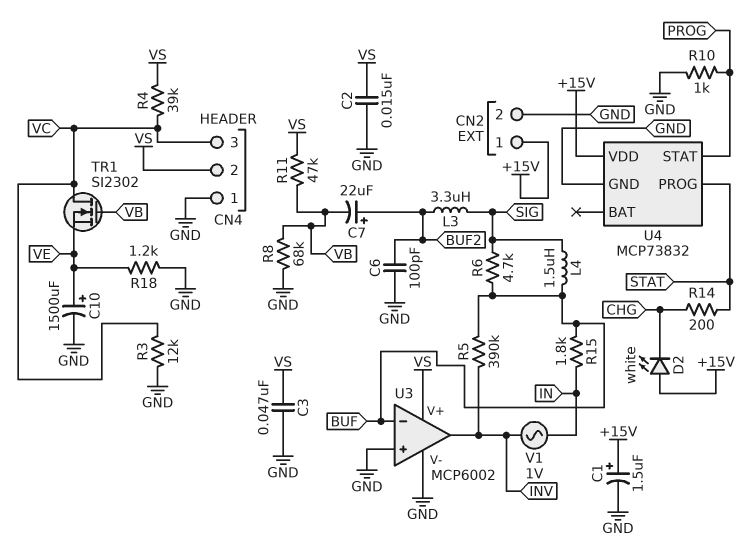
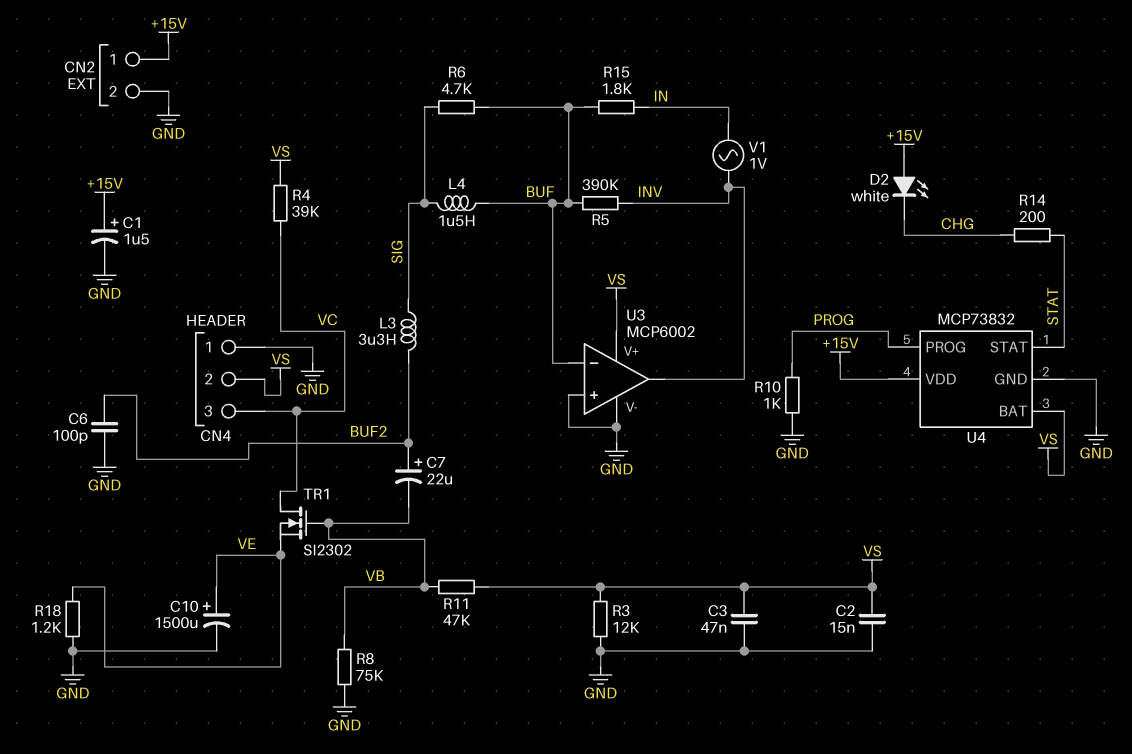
R3: 12k (GND, VC) -> 12k (GND, VS)
R8: 68k (GND, VB) -> 75k (GND, VB)
U4 pin BAT: none -> VS
U4 pin PROG: STAT -> PROG
U4 pin STAT: PROG -> STAT

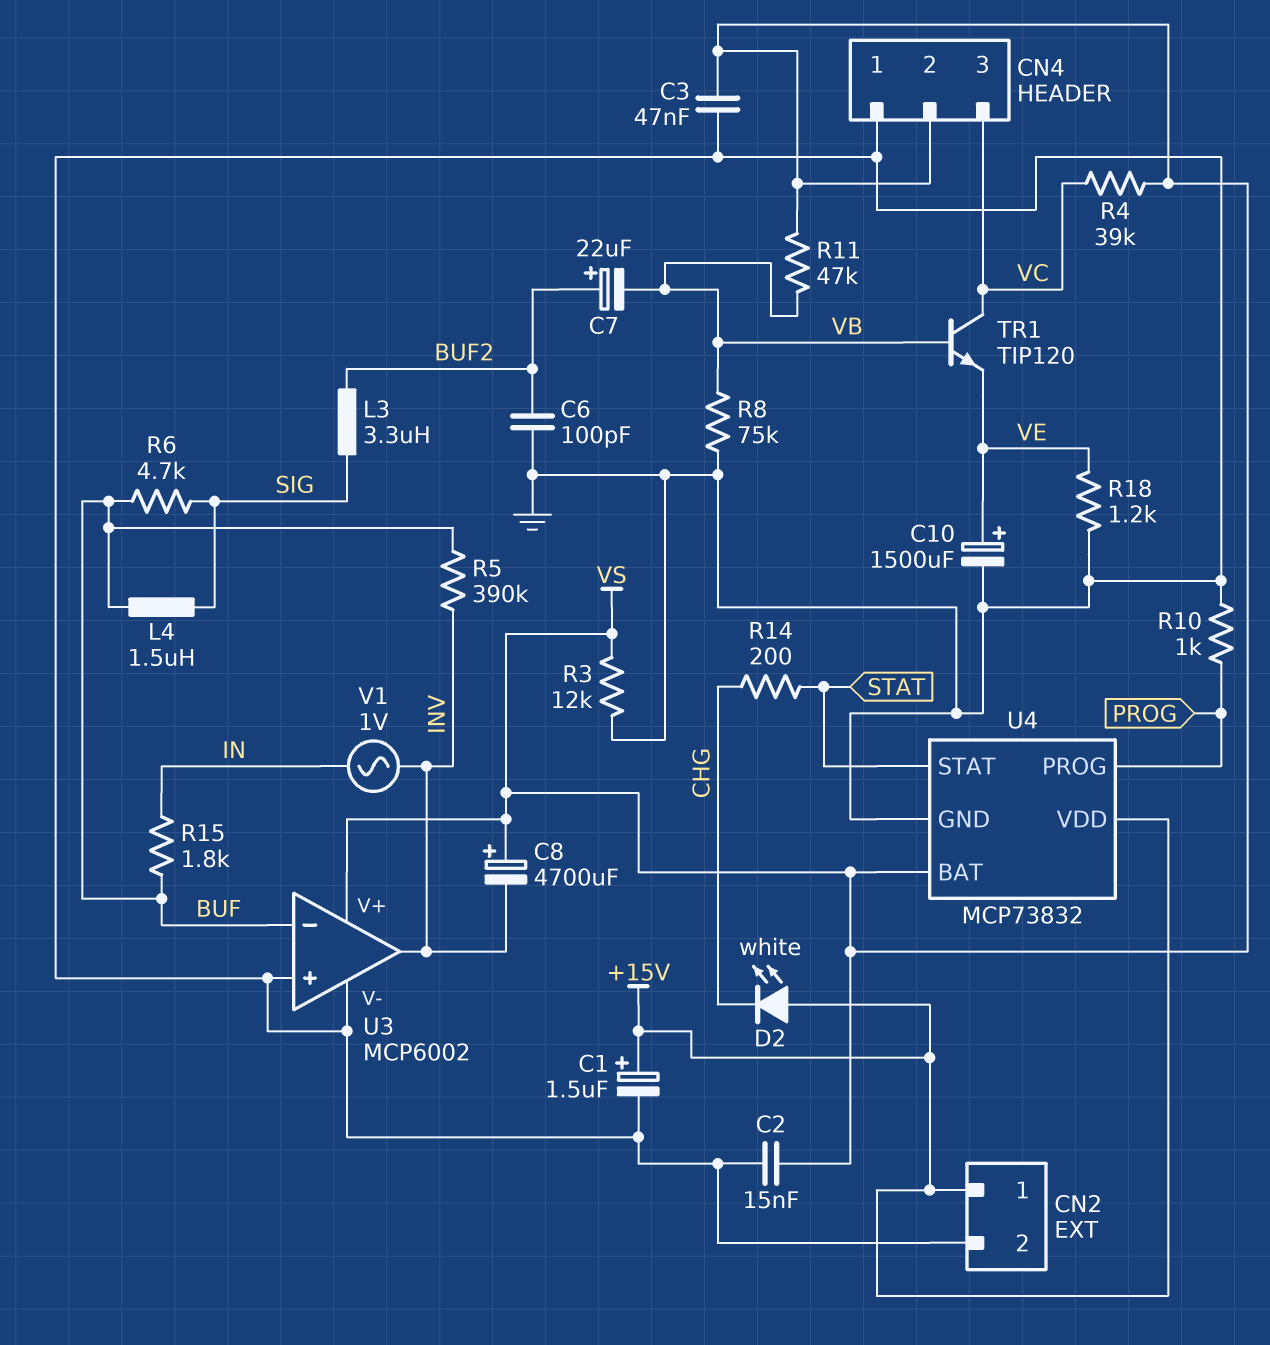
C8: none -> 4700uF (plus VS, minus INV)
TR1: NMOS SI2302 (G VB, D VC, S VE) -> NPN TIP120 (B VB, C VC, E VE)

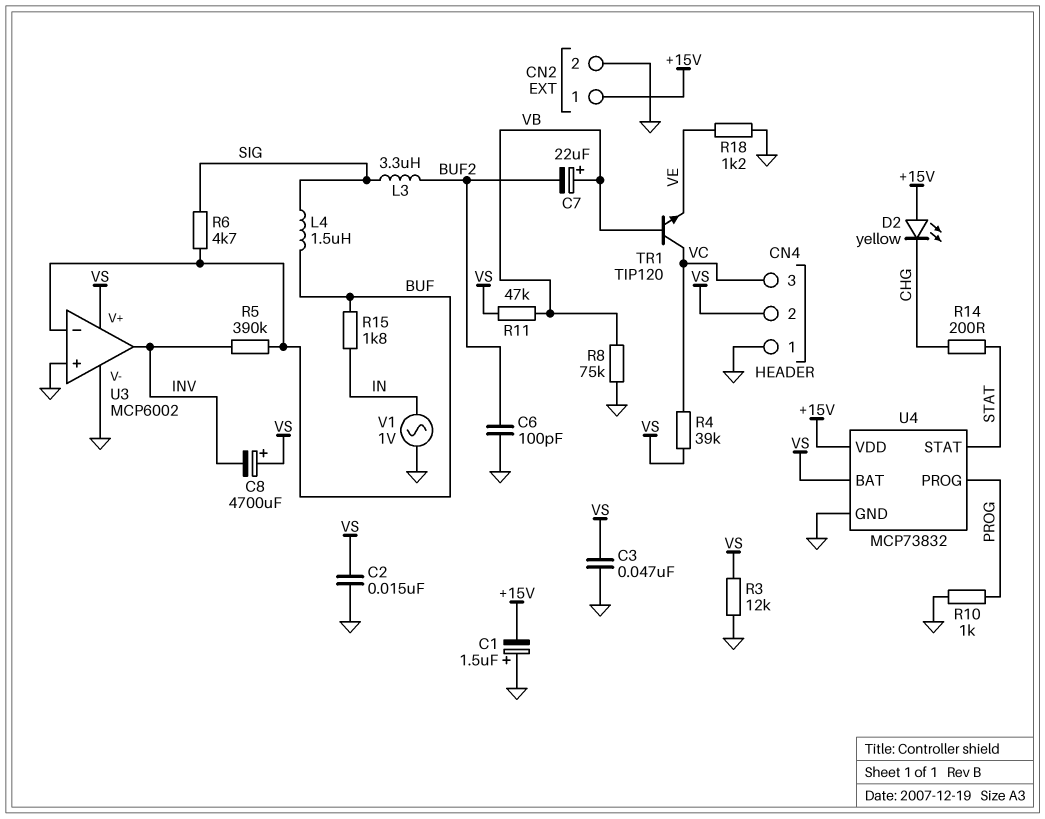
C1: 1.5uF (plus +15V, minus GND) -> 1.5uF (plus GND, minus +15V)
C7: 22uF (plus BUF2, minus VB) -> 22uF (plus VB, minus BUF2)
C10: 1500uF (plus VE, minus GND) -> none
D2: LED white (A +15V, K CHG) -> LED yellow (A +15V, K CHG)
V1: AC 1V (IN, INV) -> AC 1V (GND, IN)

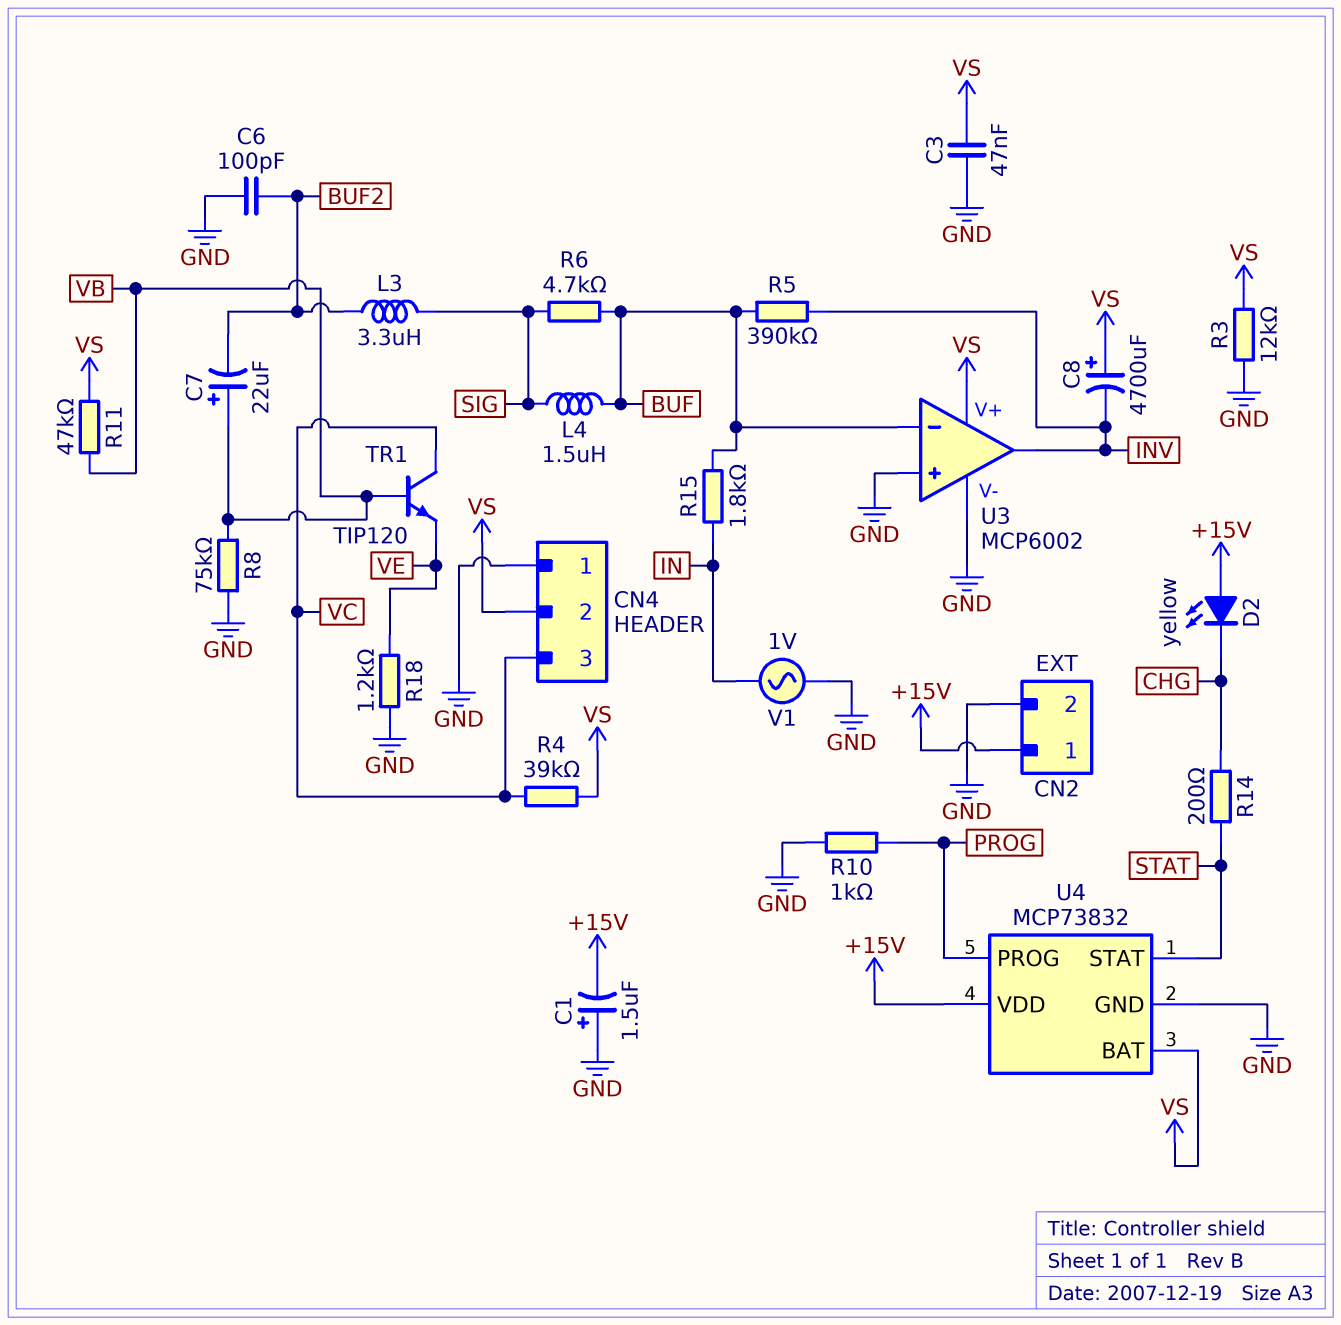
C2: 15nF (GND, VS) -> none

